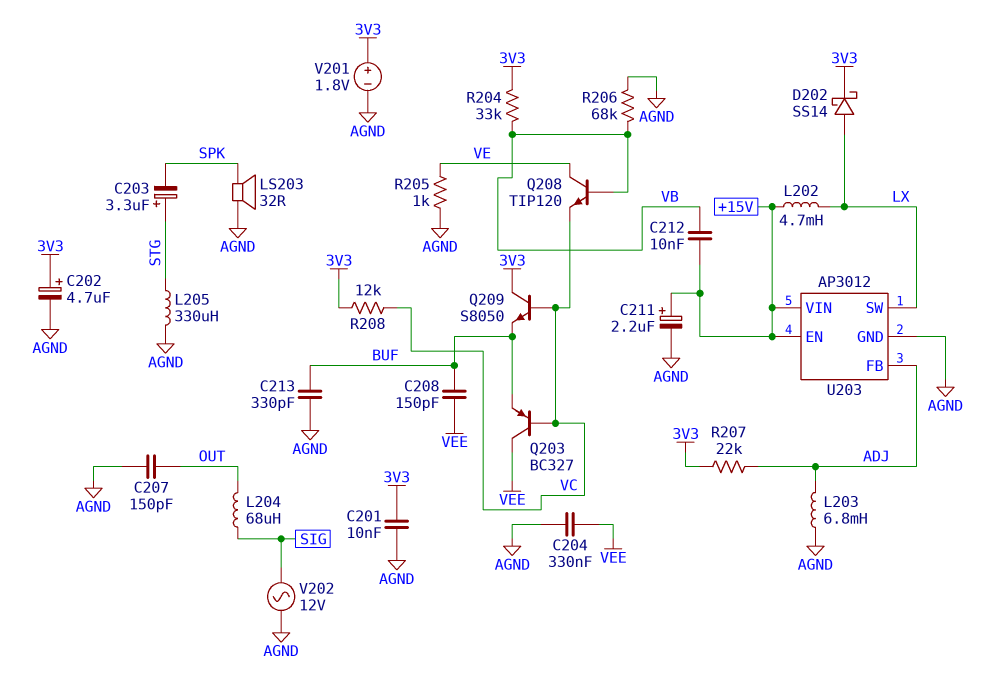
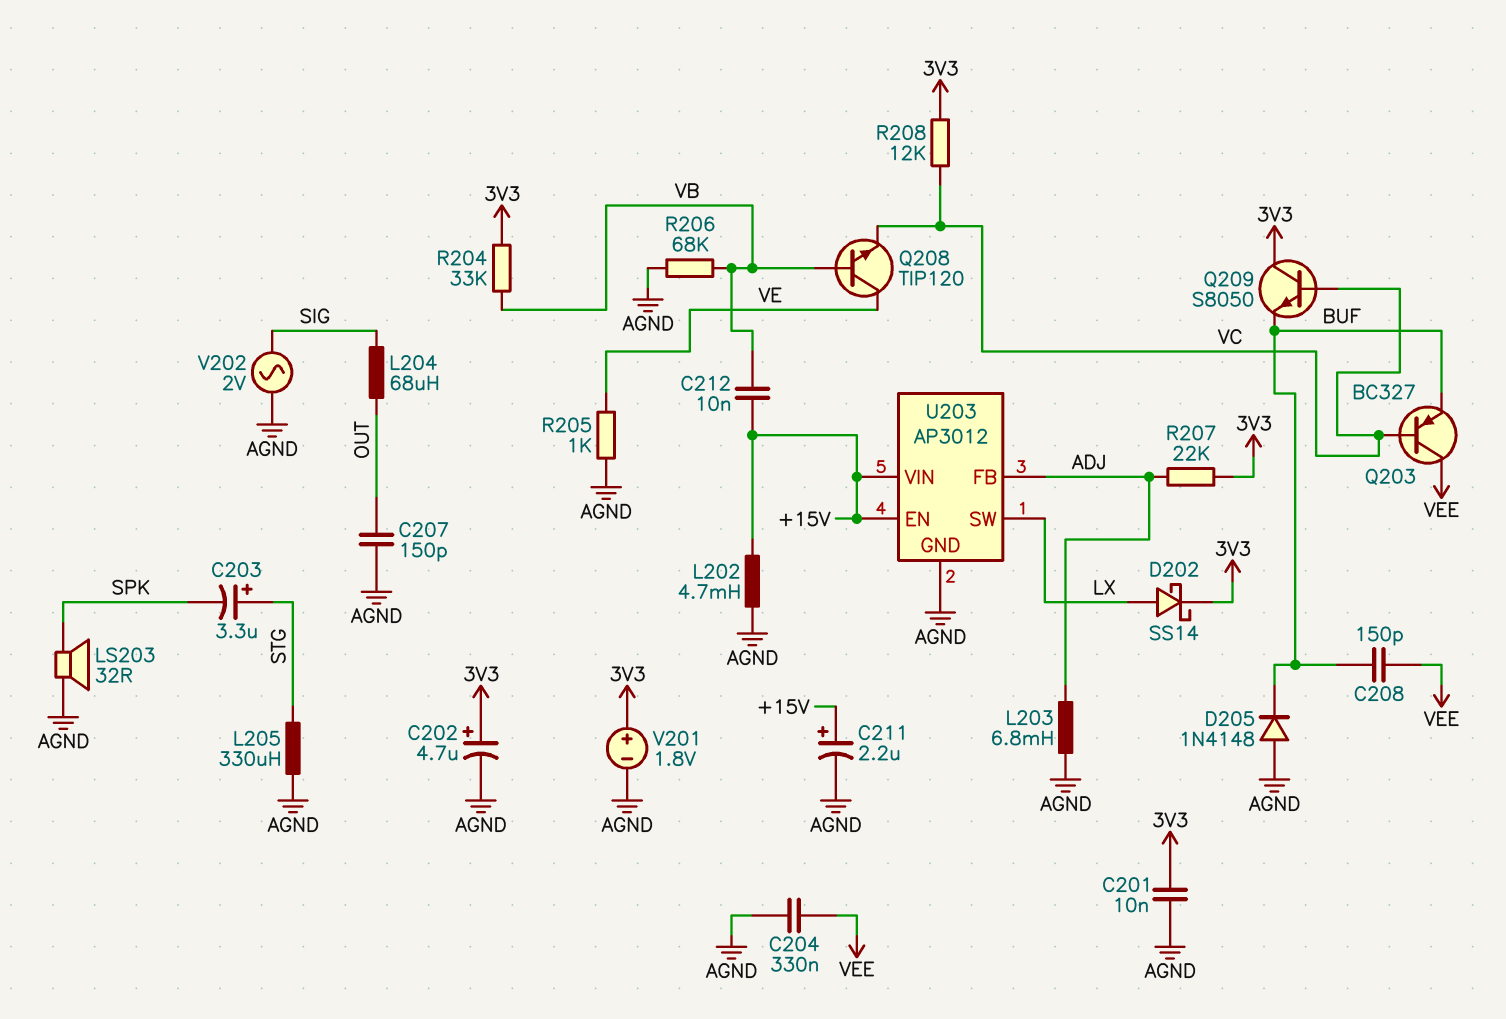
C213: 330pF (AGND, BUF) -> none
D205: none -> diode 1N4148 (A AGND, K BUF)
L202: 4.7mH (+15V, LX) -> 4.7mH (+15V, AGND)
V202: AC 12V (AGND, SIG) -> AC 2V (AGND, SIG)

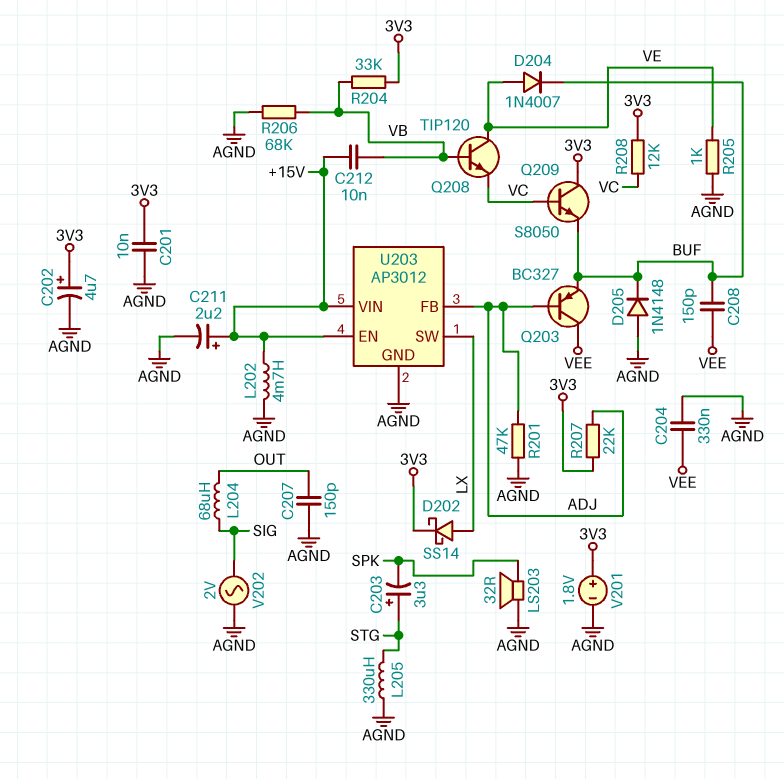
D204: none -> diode 1N4007 (A VE, K BUF)
L203: 6.8mH (ADJ, AGND) -> none
Q203: PNP BC327 (B VC, C VEE, E BUF) -> PNP BC327 (B ADJ, C VEE, E BUF)
R201: none -> 47k (ADJ, AGND)

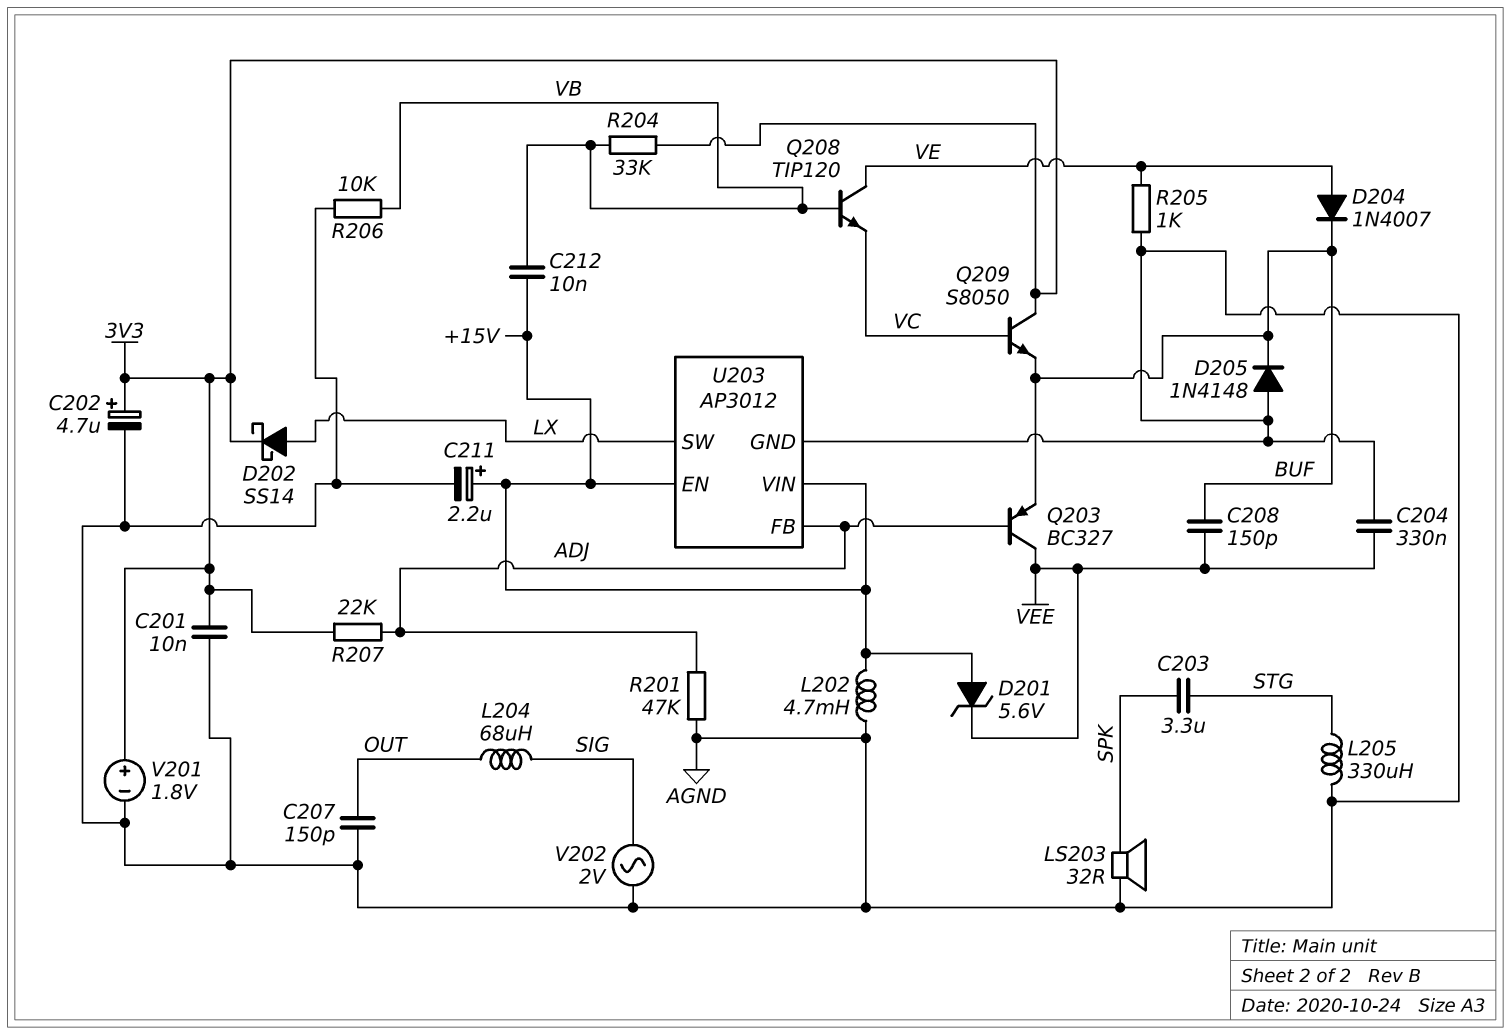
C203: 3.3uF (plus STG, minus SPK) -> 3.3uF (SPK, STG)
D201: none -> zener 5.6V (A +15V, K VEE)
R206: 68k (AGND, VB) -> 10k (AGND, VB)
R208: 12k (3V3, VC) -> none

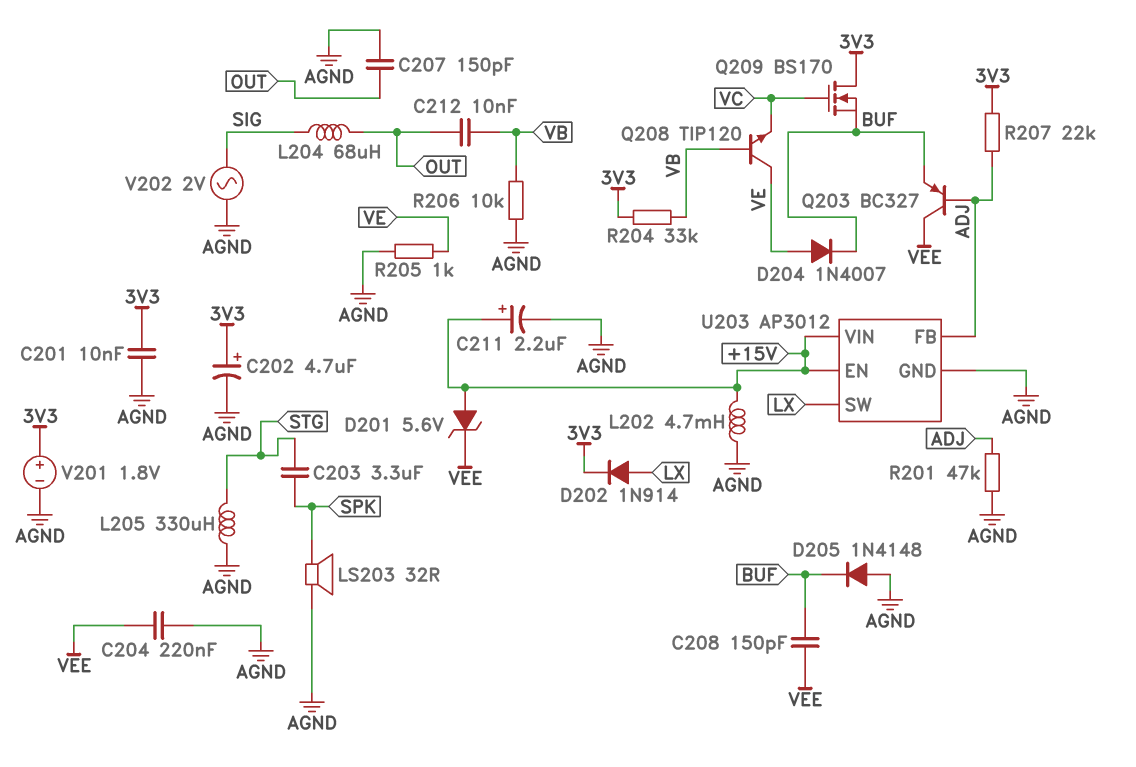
C204: 330nF (AGND, VEE) -> 220nF (AGND, VEE)
C212: 10nF (+15V, VB) -> 10nF (OUT, VB)
D202: schottky SS14 (A LX, K 3V3) -> diode 1N914 (A LX, K 3V3)
Q209: NPN S8050 (B VC, C 3V3, E BUF) -> NMOS BS170 (G VC, D 3V3, S BUF)

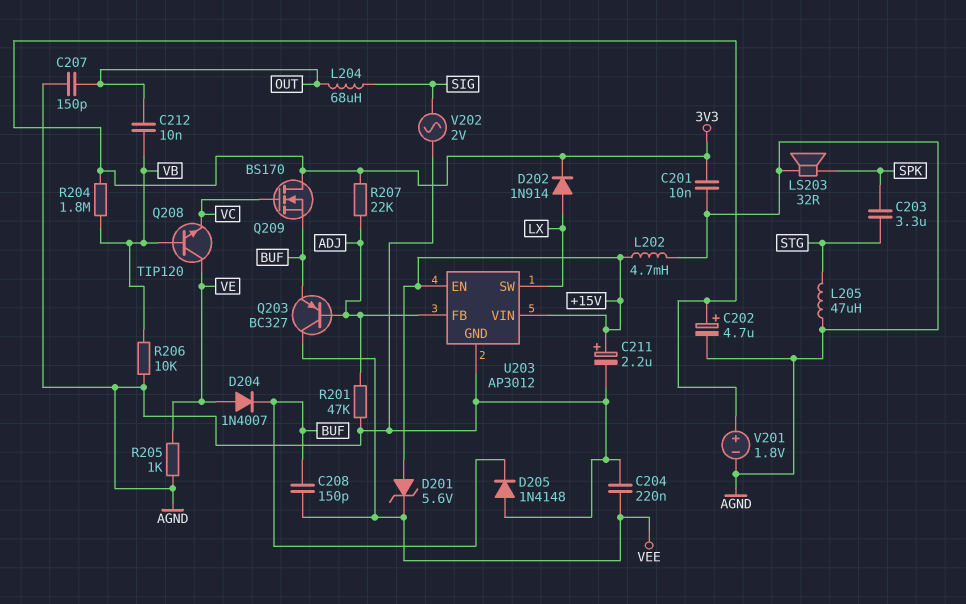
L205: 330uH (AGND, STG) -> 47uH (AGND, STG)
R204: 33k (3V3, VB) -> 1.8M (3V3, VB)

